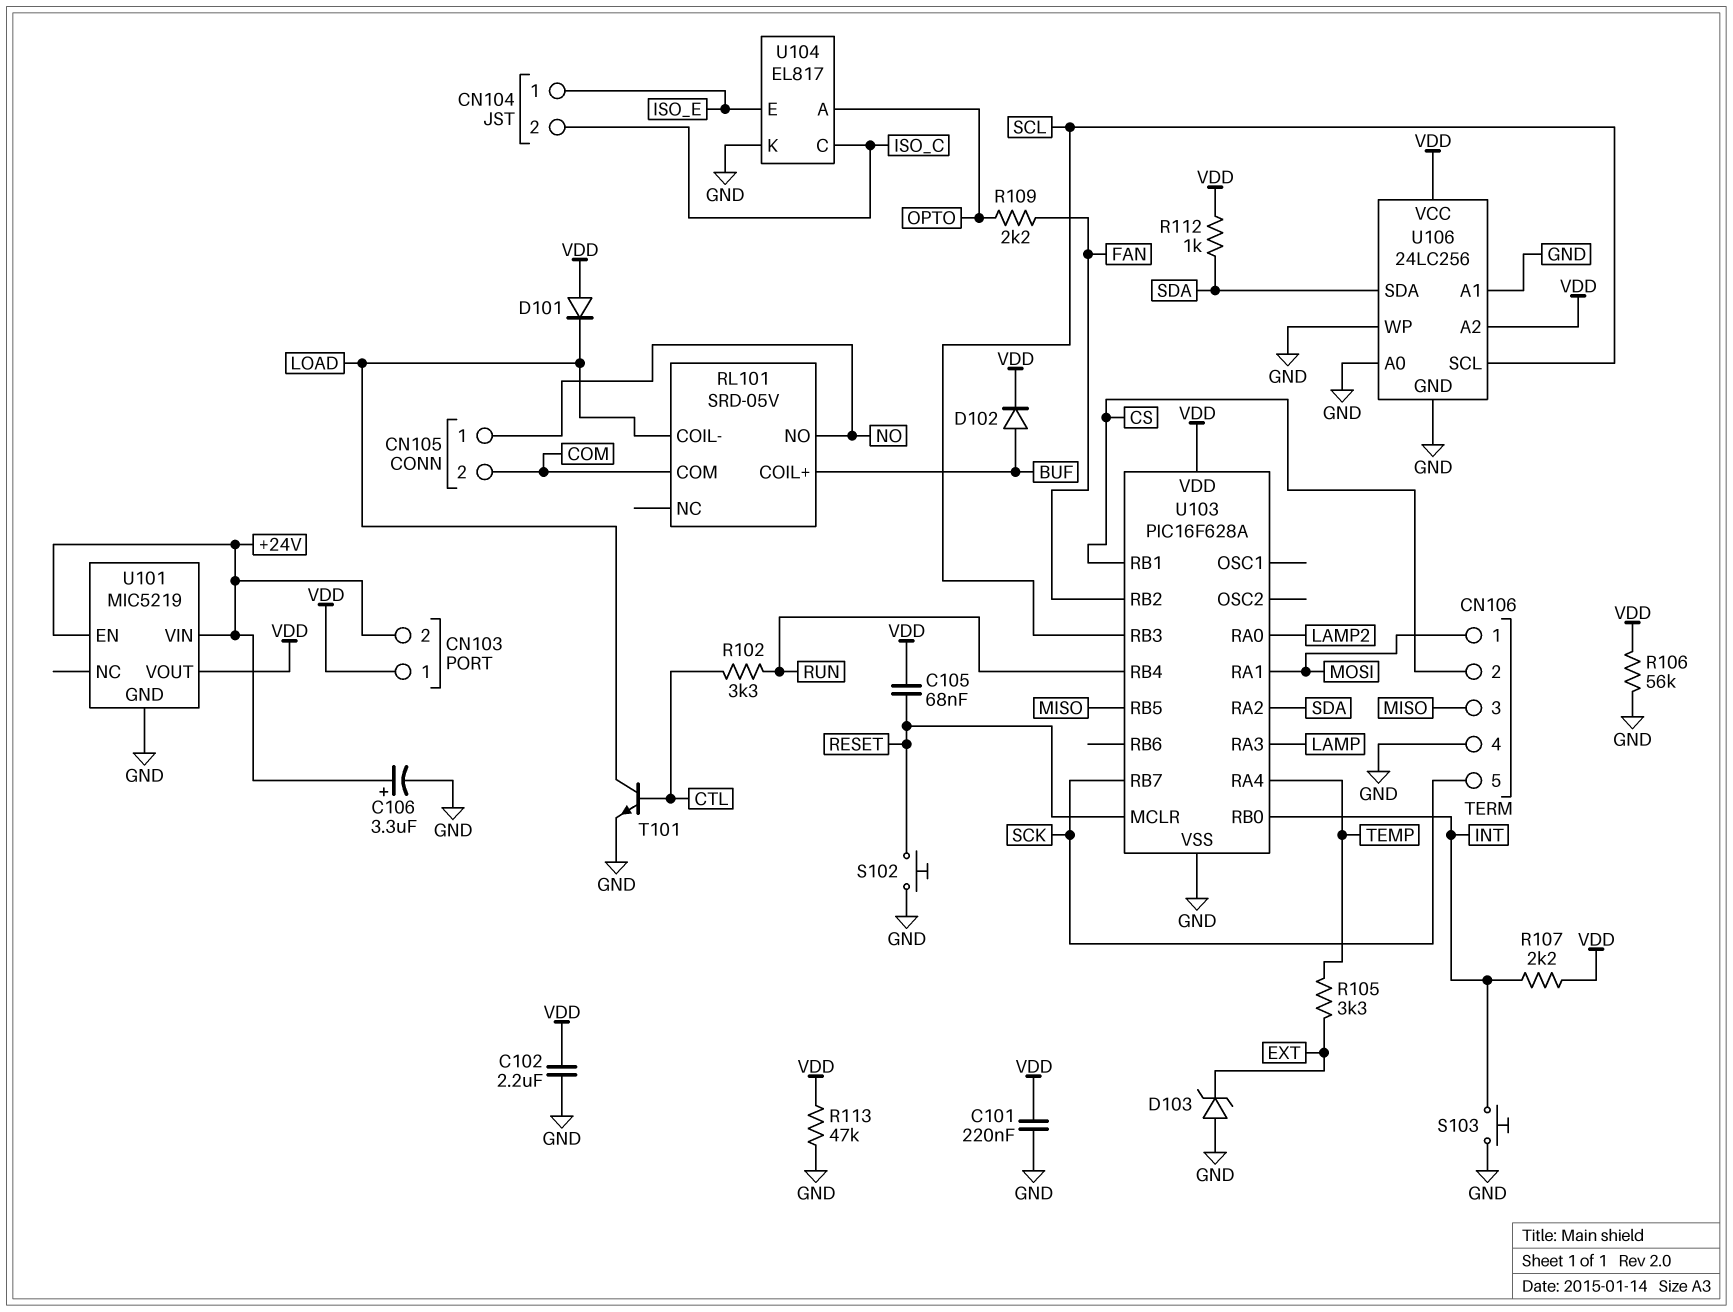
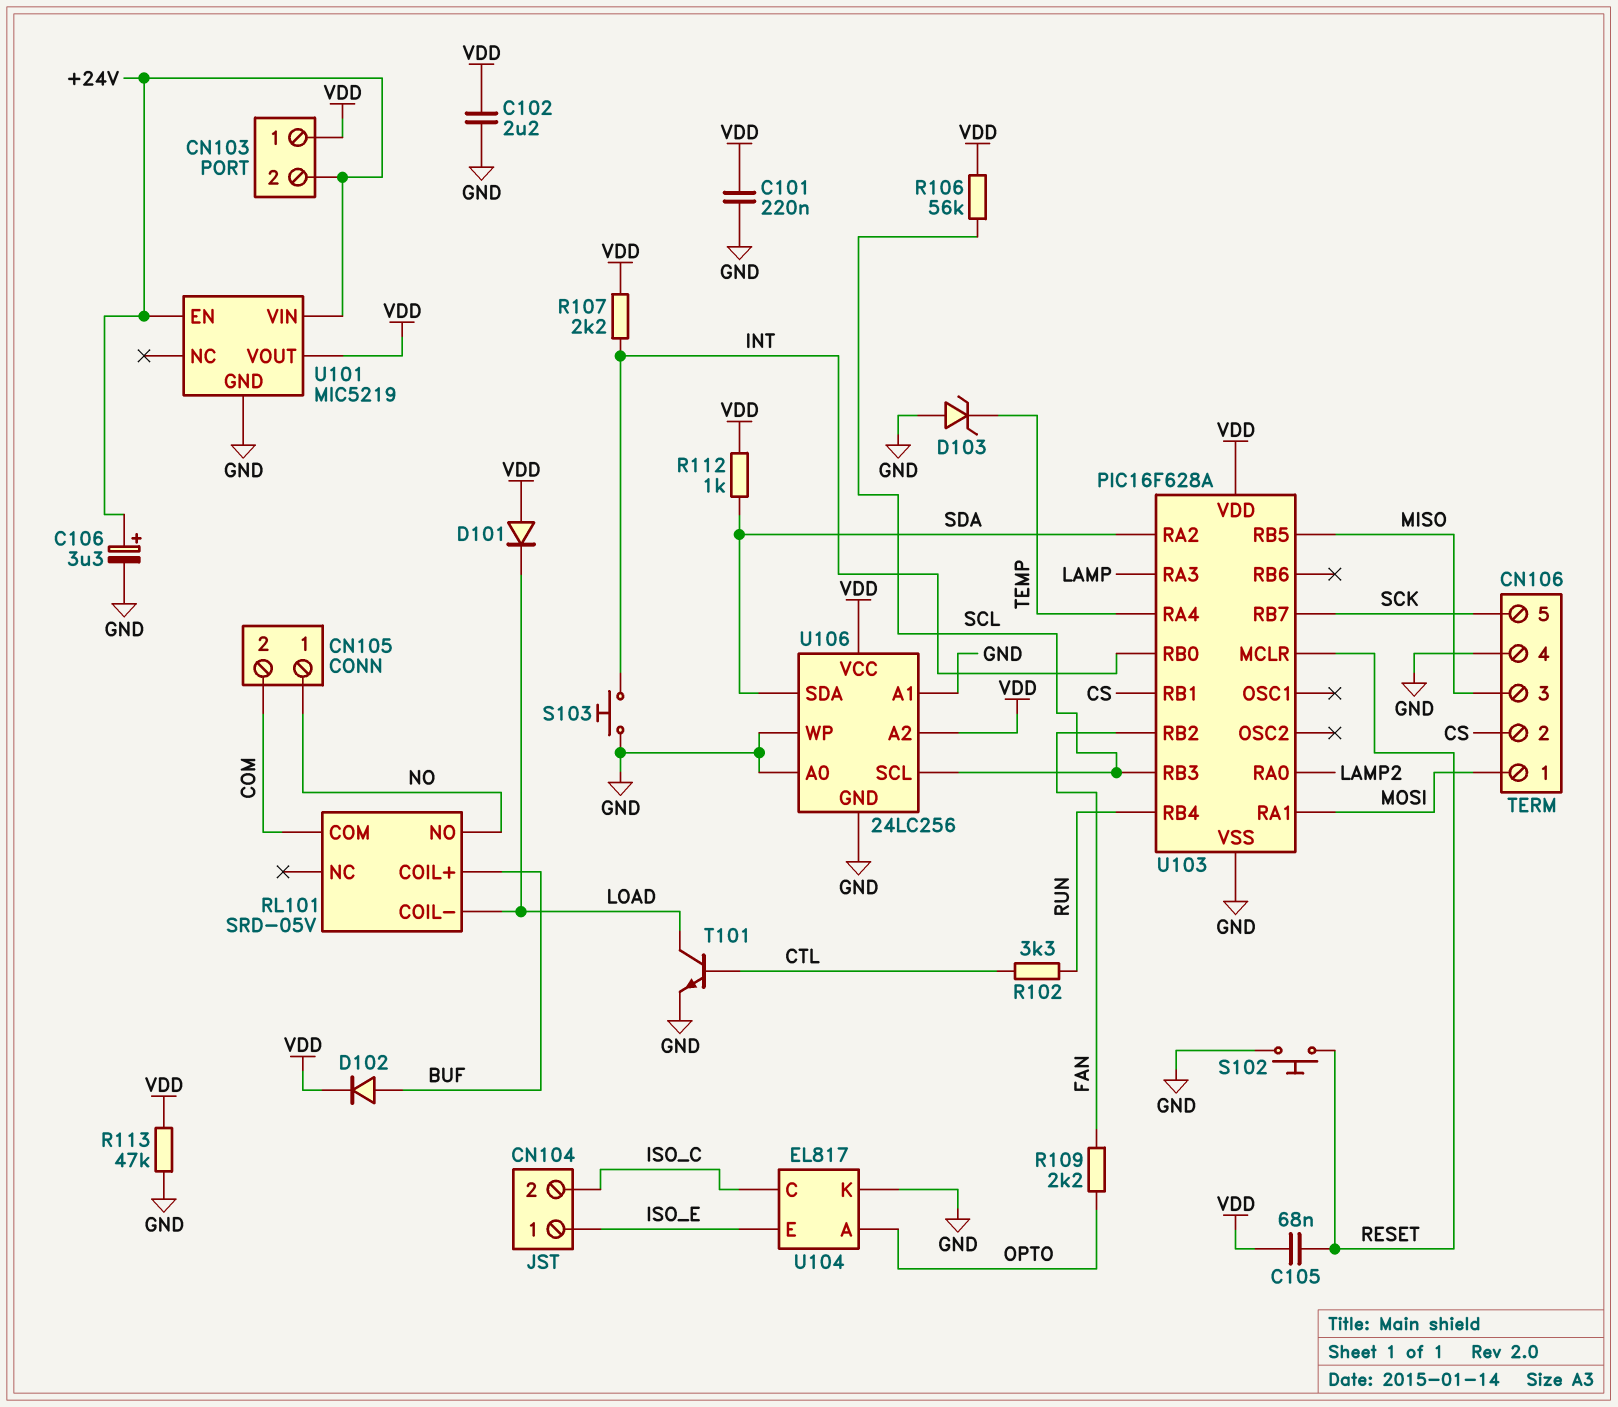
D103: zener (A GND, K EXT) -> zener (A GND, K TEMP)
R105: 3.3k (EXT, TEMP) -> none
R106: 56k (GND, VDD) -> 56k (SCL, VDD)

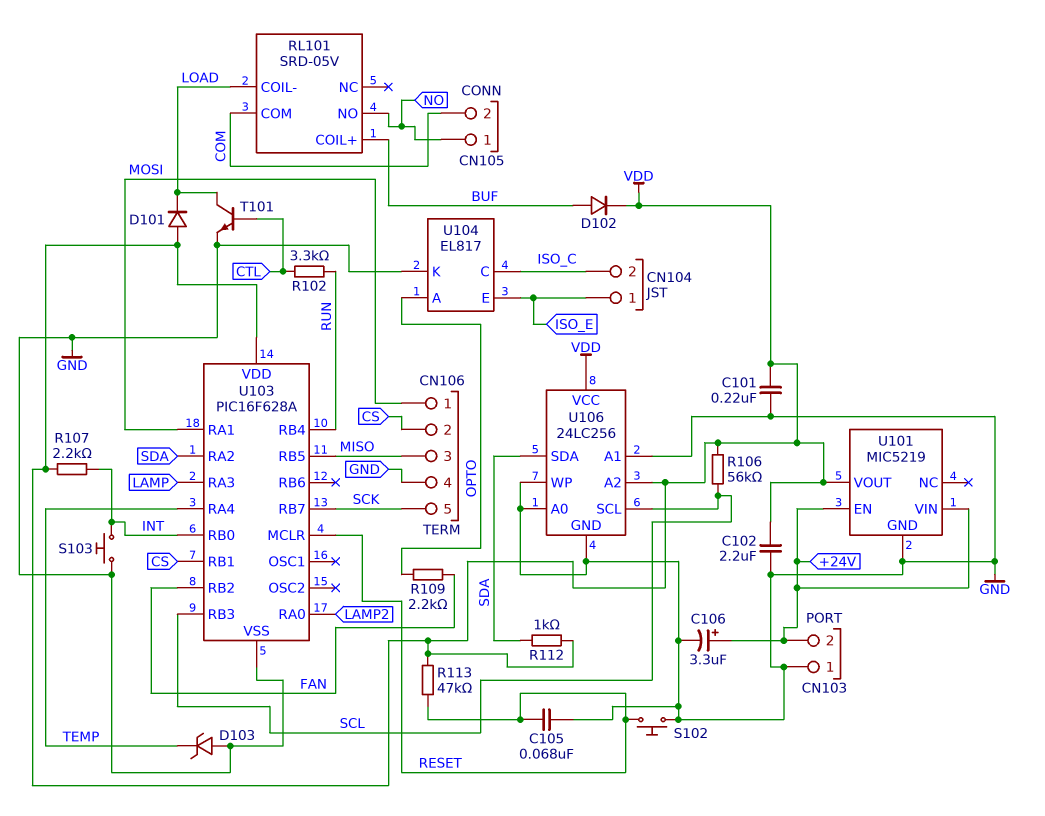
C105: 68nF (RESET, VDD) -> 68nF (GND, RESET)
CN103 pin 1: VDD -> GND
R113: 47k (GND, VDD) -> 47k (RESET, VDD)

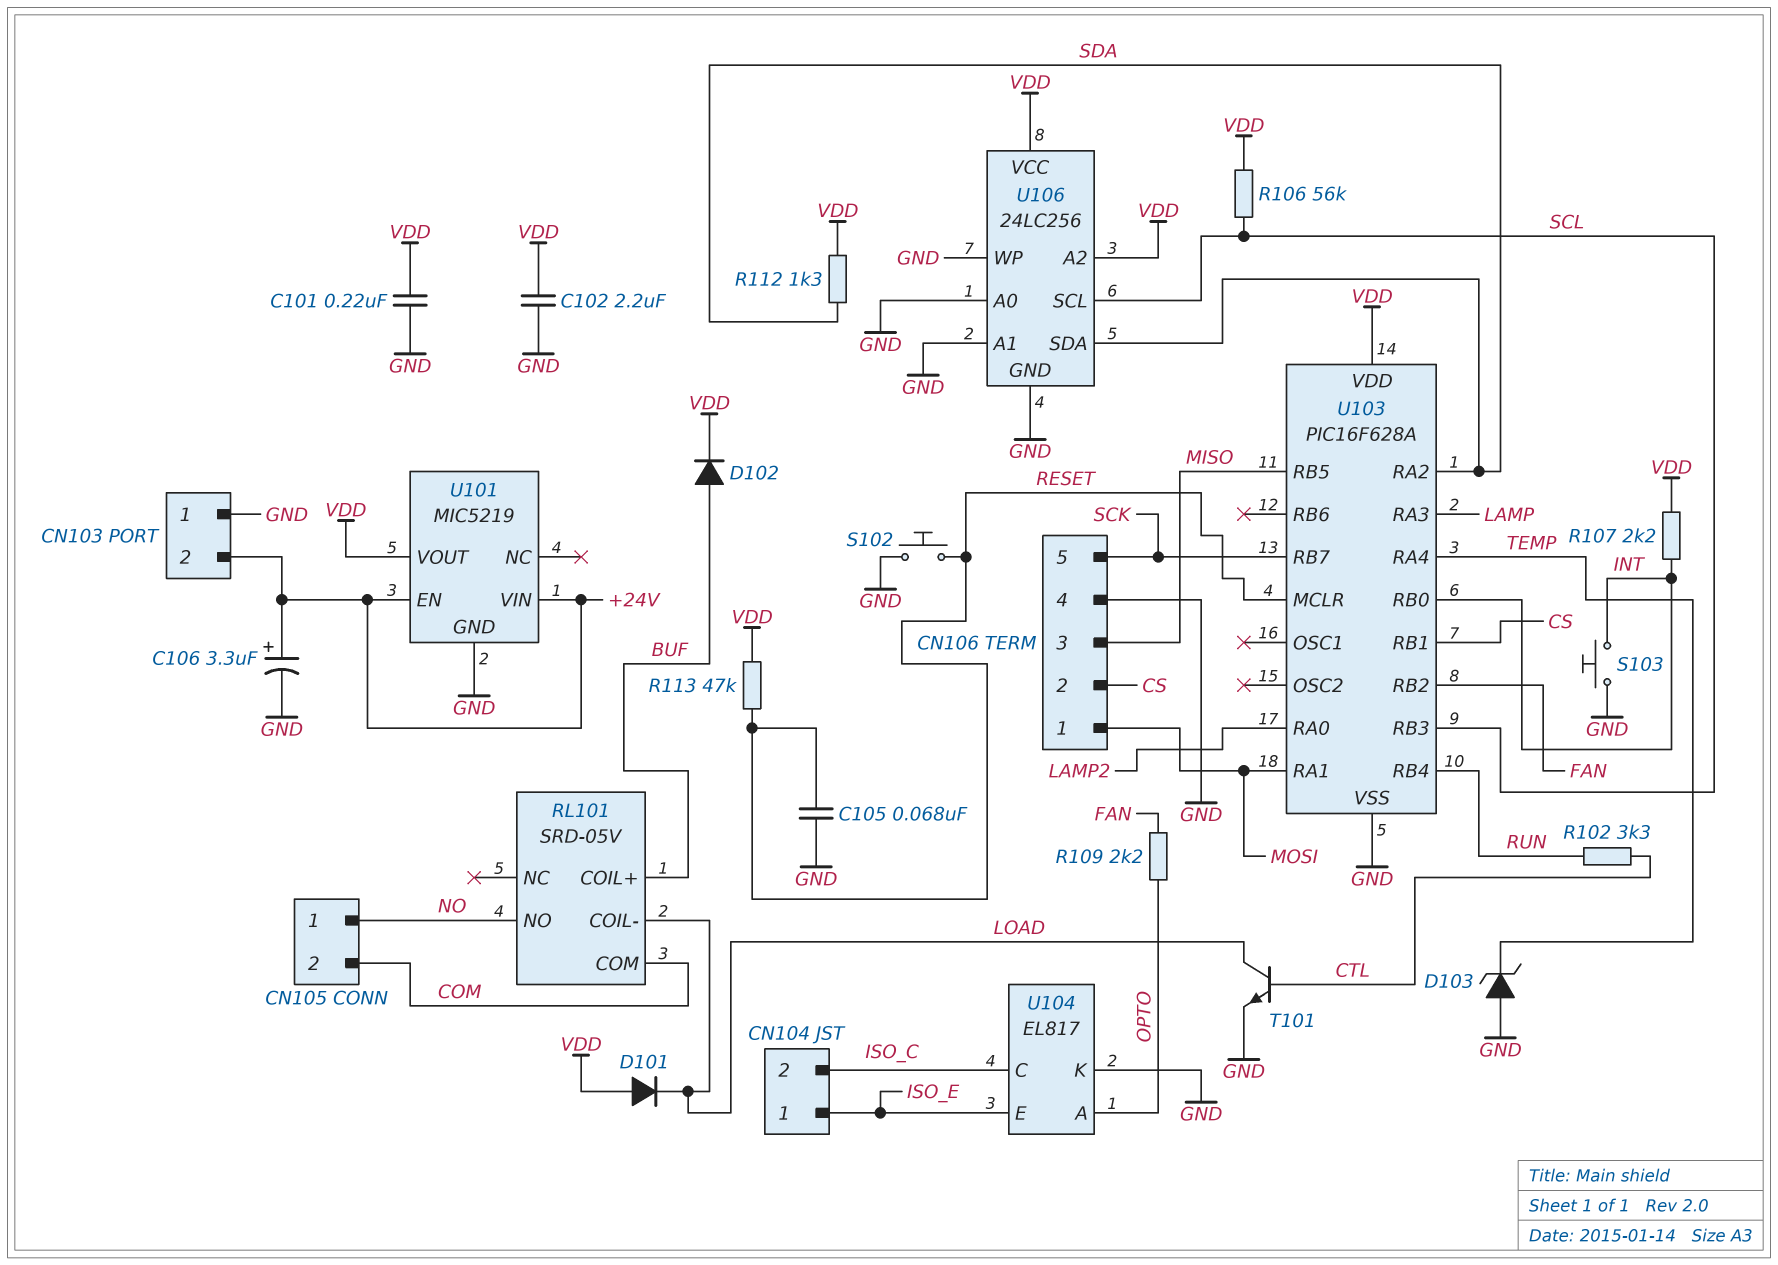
R112: 1k (SDA, VDD) -> 1.3k (SDA, VDD)

